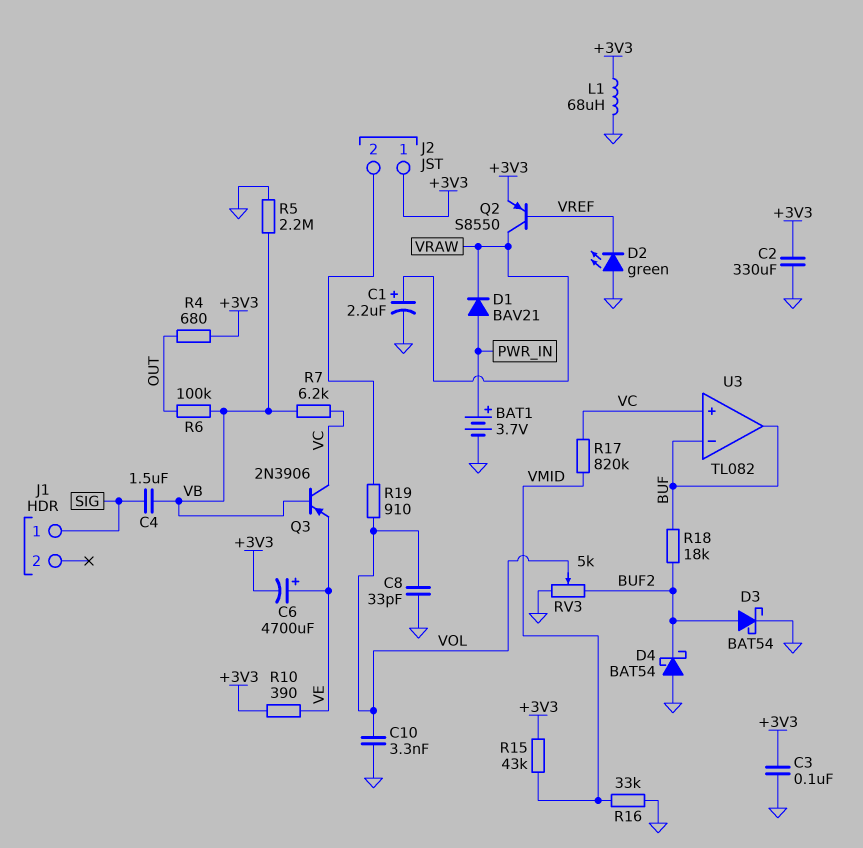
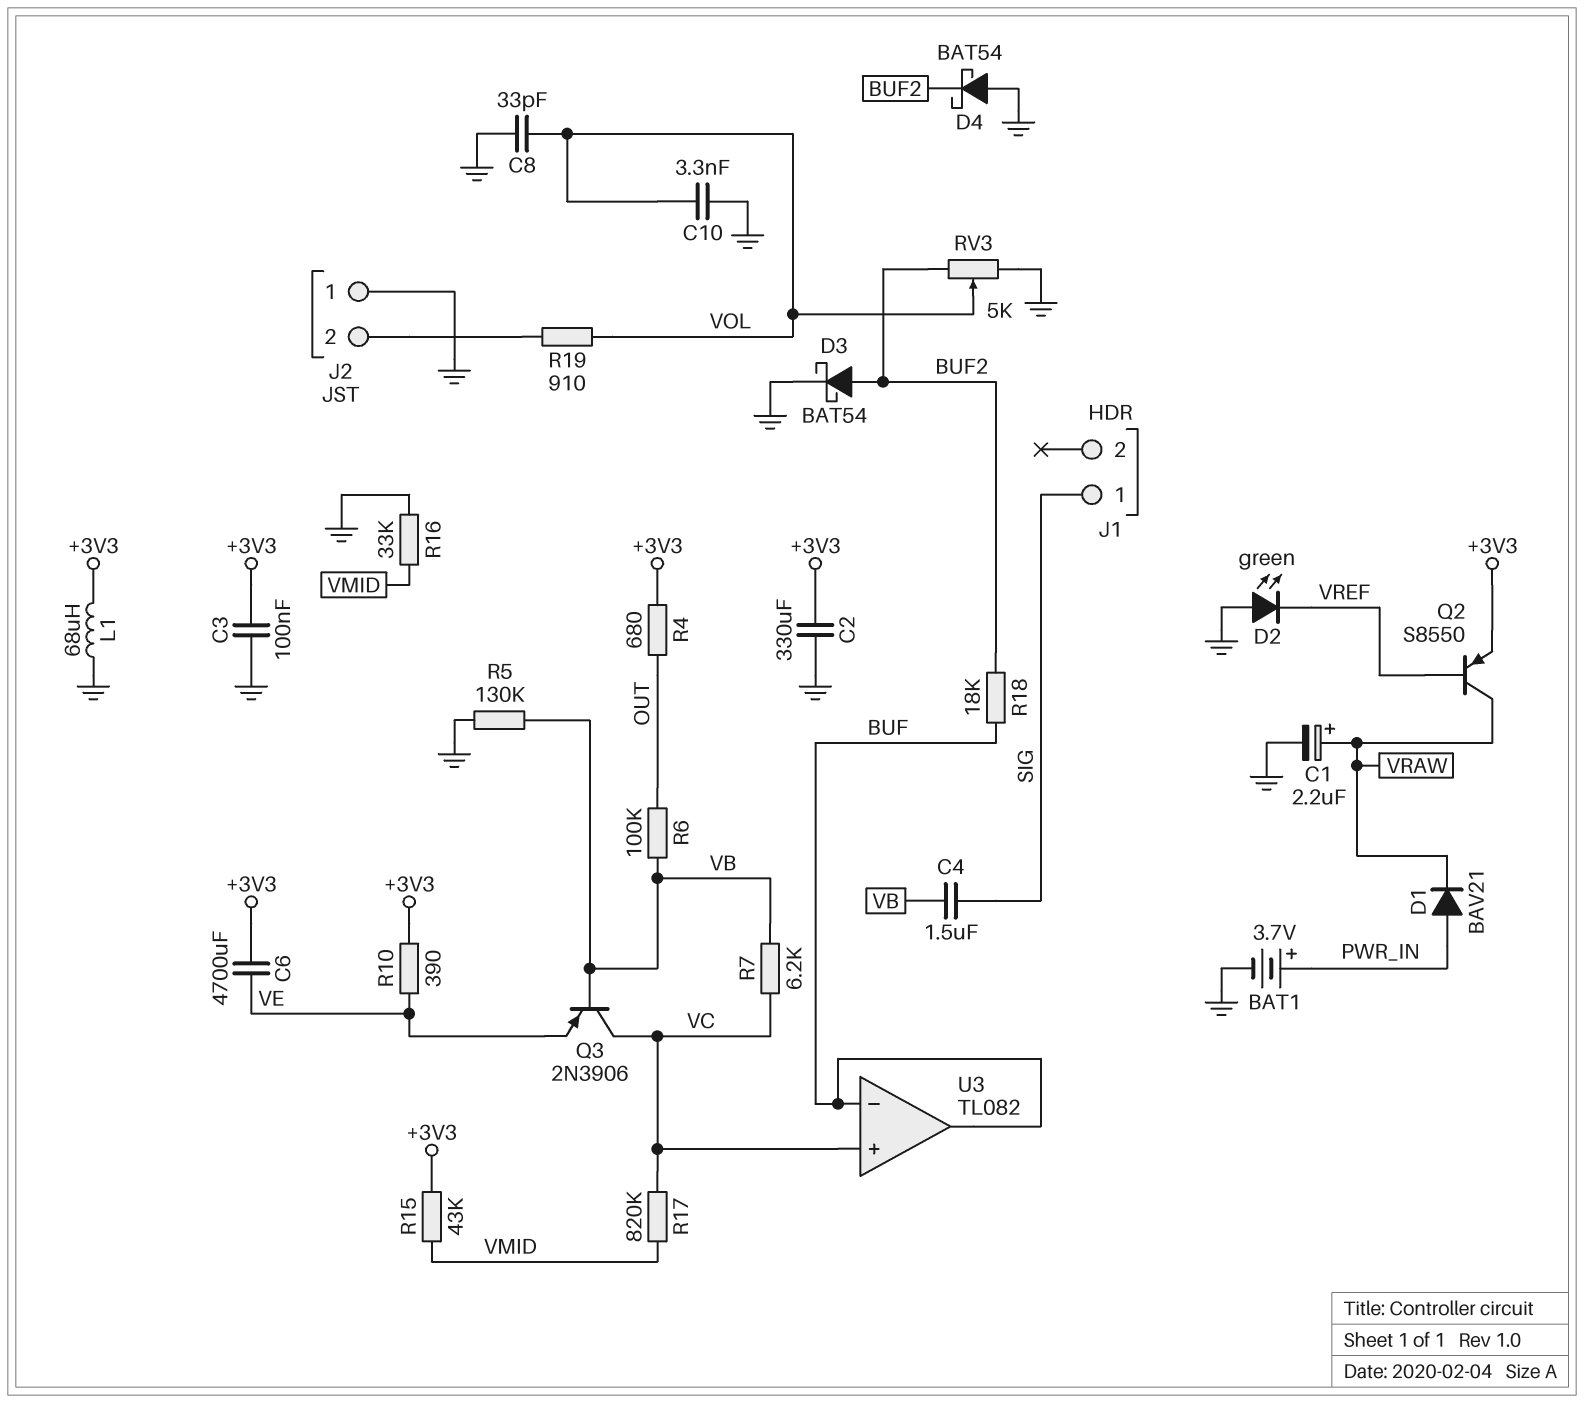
C6: 4700uF (plus VE, minus +3V3) -> 4700uF (+3V3, VE)
J2 pin 1: +3V3 -> GND
R5: 2.2M (GND, VB) -> 130k (GND, VB)

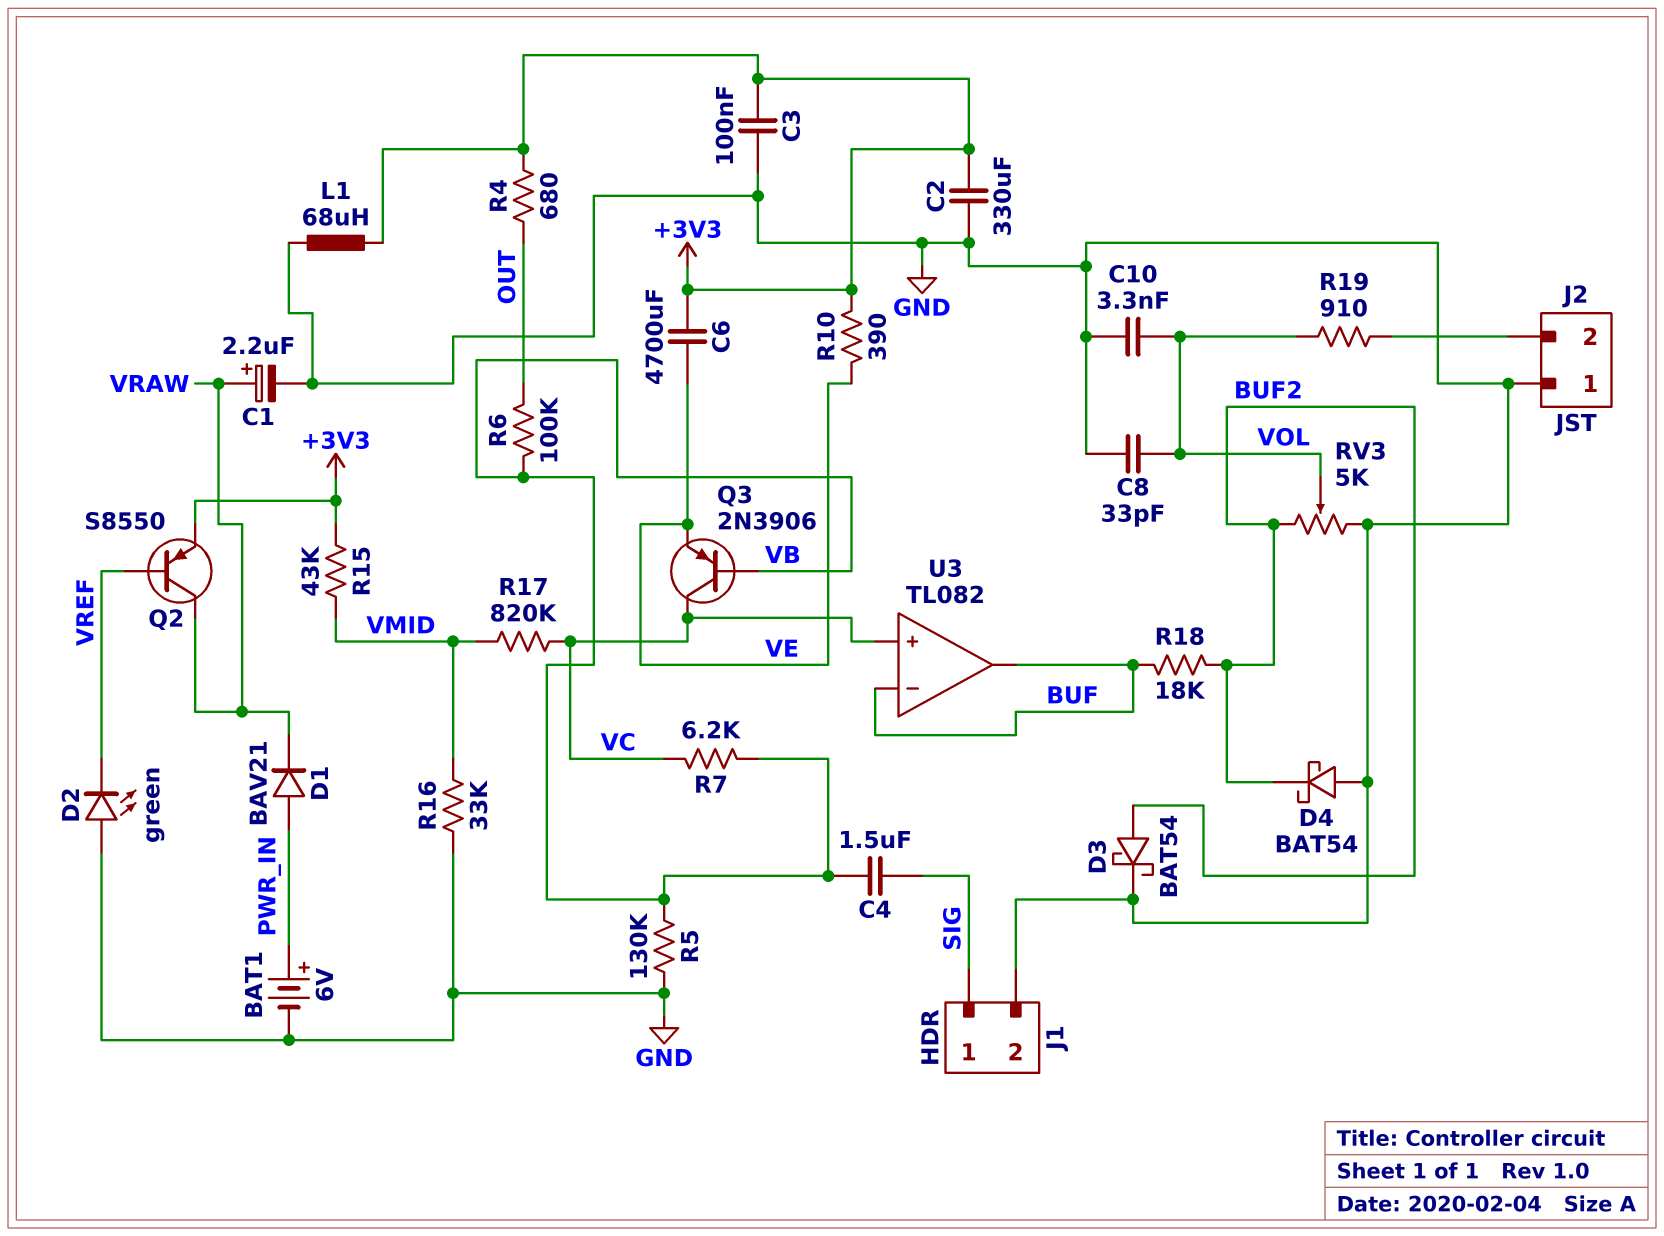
BAT1: 3.7V (plus PWR_IN, minus GND) -> 6V (plus PWR_IN, minus GND)
J1 pin 2: none -> GND

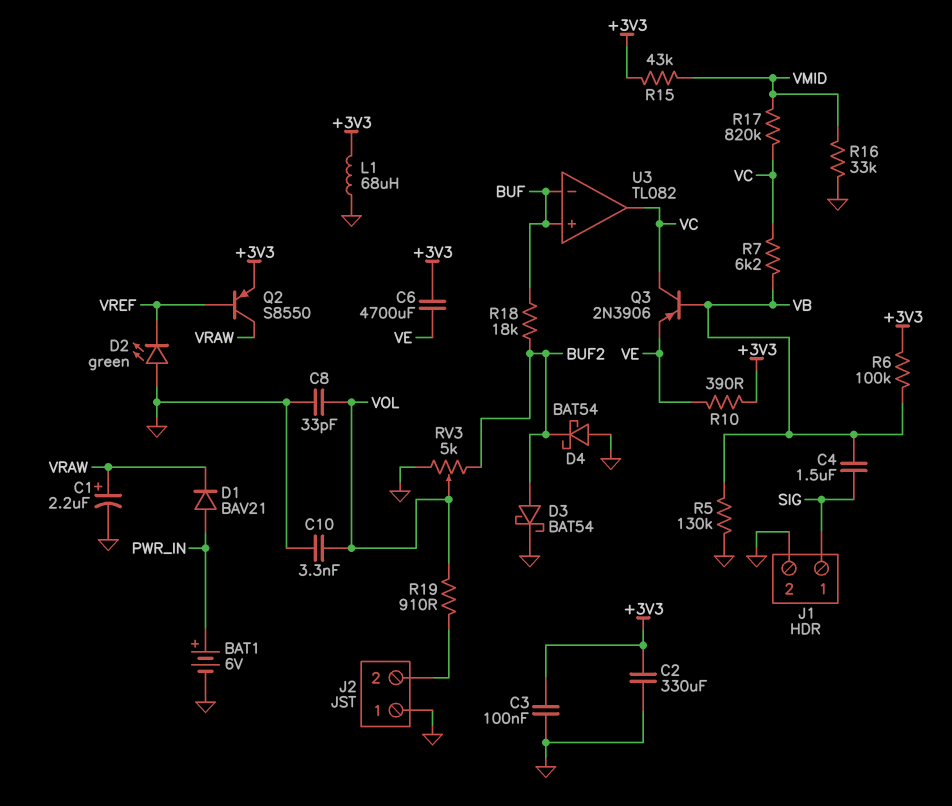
R4: 680 (+3V3, OUT) -> none
R6: 100k (OUT, VB) -> 100k (+3V3, VB)
U3 pin in+: VC -> BUF
U3 pin out: BUF -> VC

